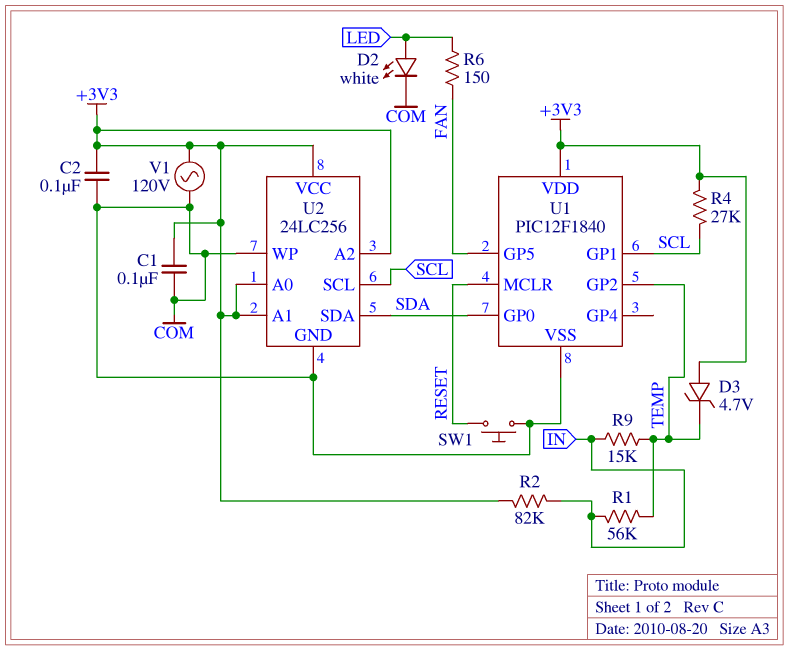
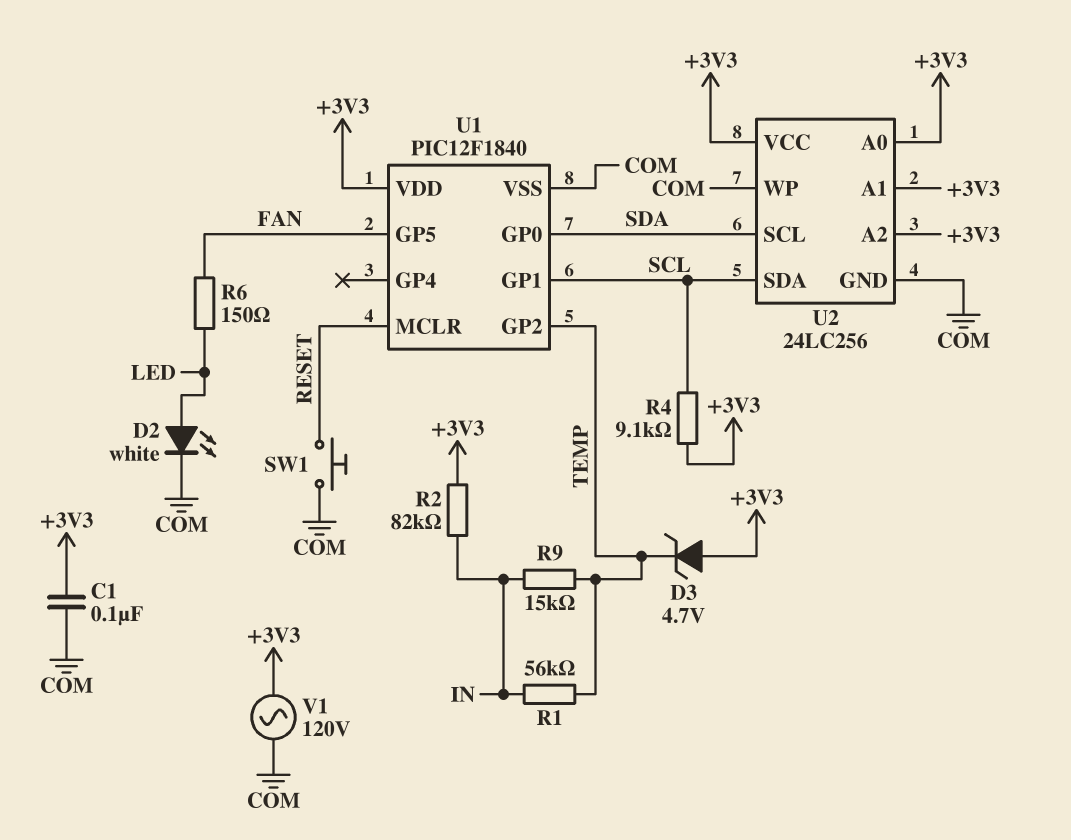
C2: 100nF (+3V3, COM) -> none
R4: 27k (+3V3, SCL) -> 9.1k (+3V3, SCL)
U2 pin SCL: SCL -> SDA
U2 pin SDA: SDA -> SCL

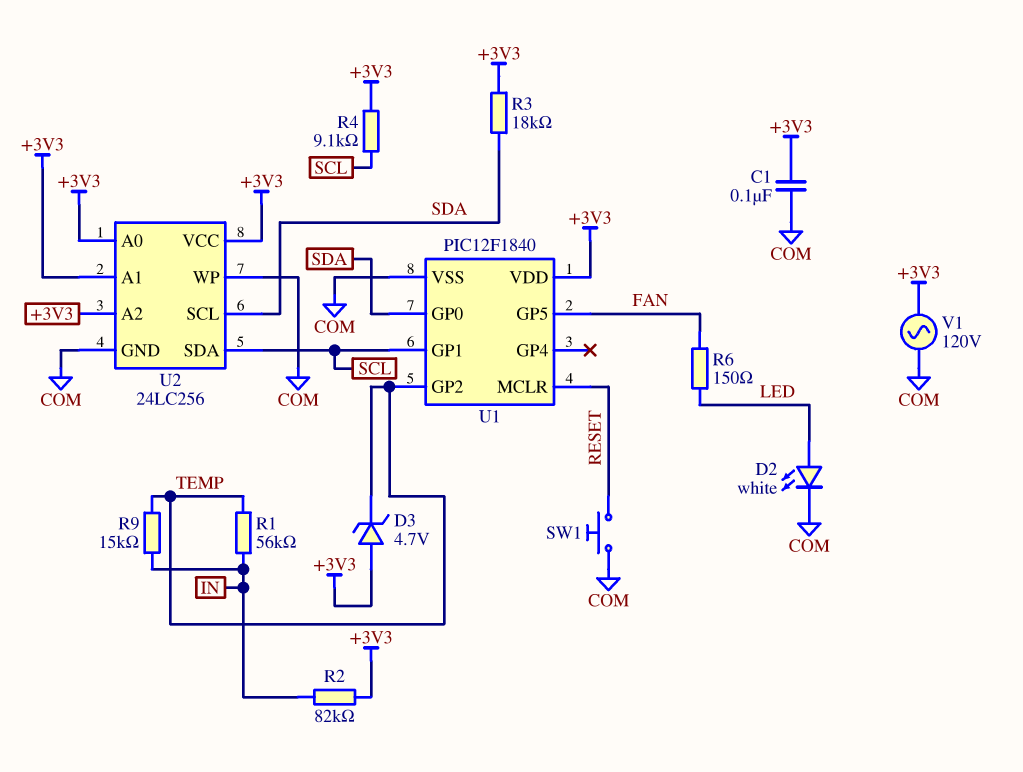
R3: none -> 18k (+3V3, SDA)

